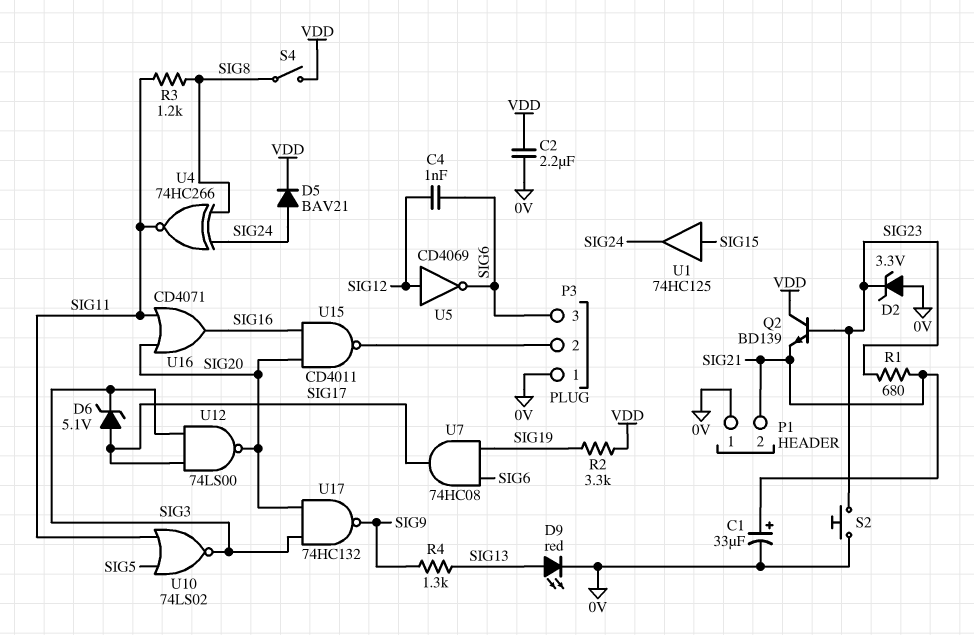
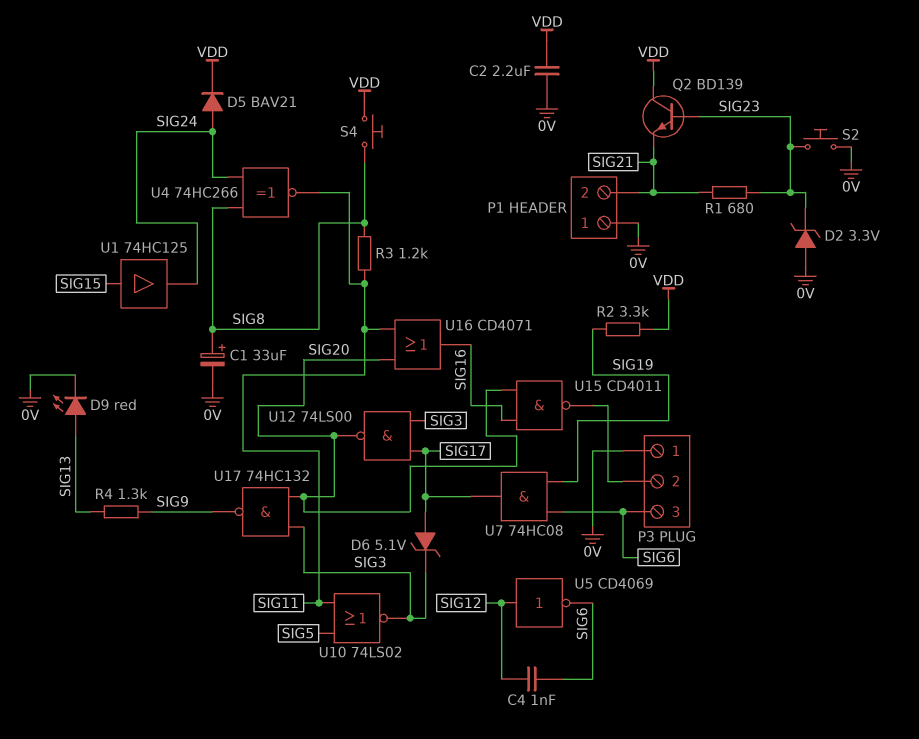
C1: 33uF (plus SIG21, minus 0V) -> 33uF (plus SIG8, minus 0V)
S4: switch (SIG8, VDD) -> button (SIG8, VDD)

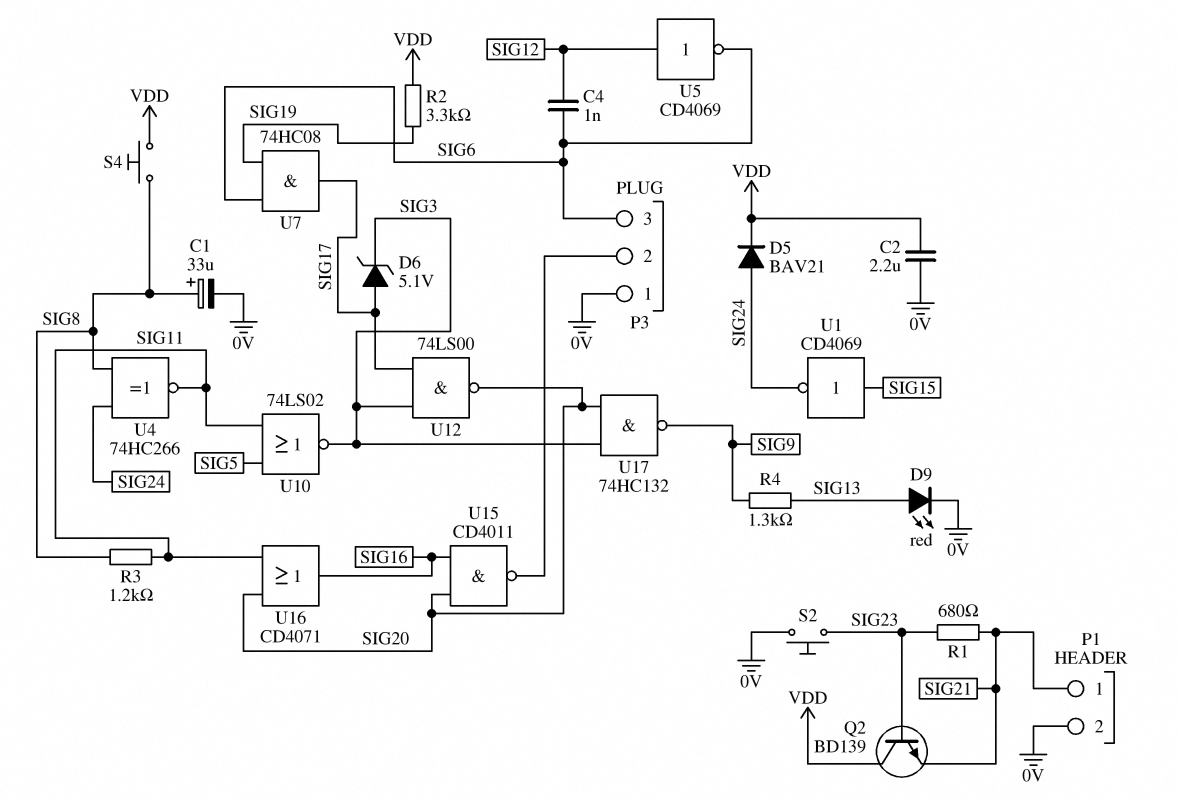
D2: zener 3.3V (A 0V, K SIG23) -> none
P1 pin 1: 0V -> SIG21
P1 pin 2: SIG21 -> 0V
U1: buffer 74HC125 (in SIG15, out SIG24) -> NOT CD4069 (in SIG15, out SIG24)

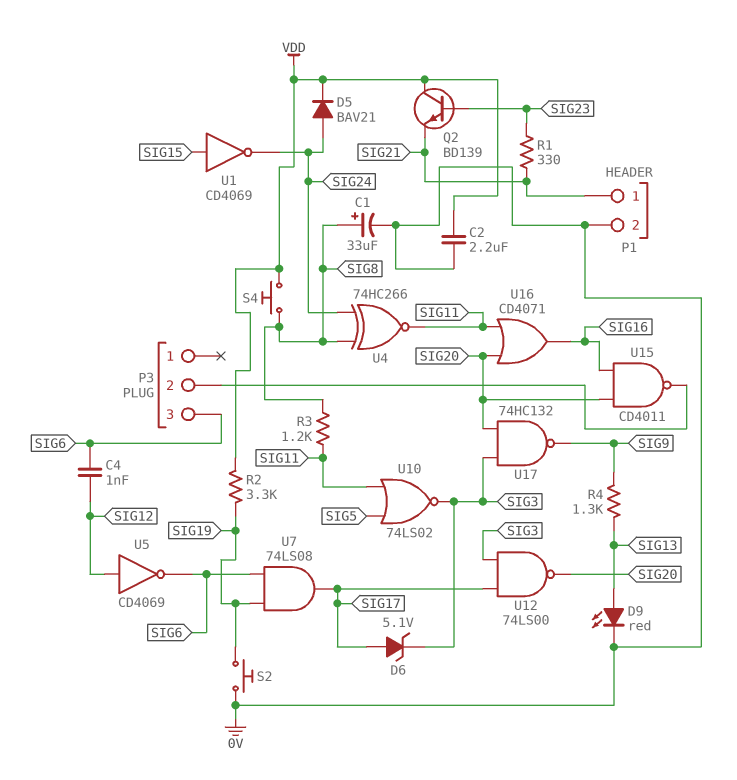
P3 pin 1: 0V -> none
R1: 680 (SIG21, SIG23) -> 330 (SIG21, SIG23)
S2: button (0V, SIG23) -> button (0V, SIG19)
U7: AND 74HC08 (in SIG6, in SIG19, out SIG17) -> AND 74LS08 (in SIG6, in SIG19, out SIG17)

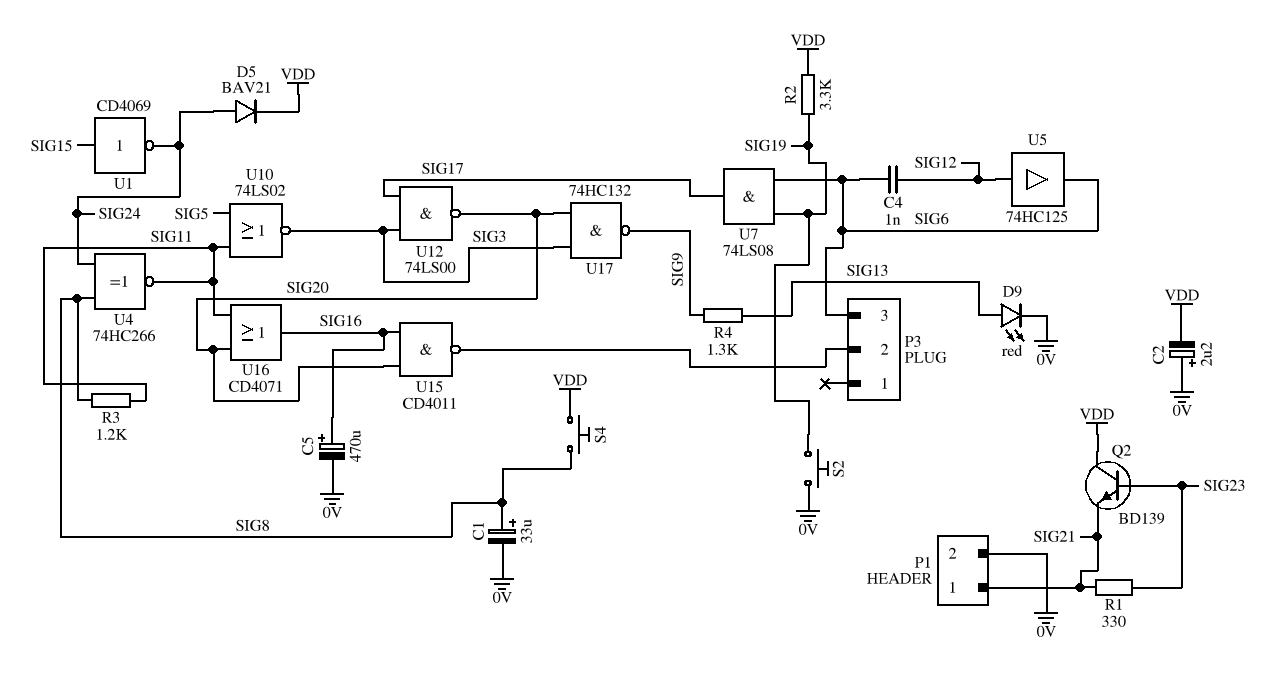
C2: 2.2uF (0V, VDD) -> 2.2uF (plus 0V, minus VDD)
C5: none -> 470uF (plus SIG16, minus 0V)
D6: zener 5.1V (A SIG17, K SIG3) -> none
U5: NOT CD4069 (in SIG12, out SIG6) -> buffer 74HC125 (in SIG12, out SIG6)

